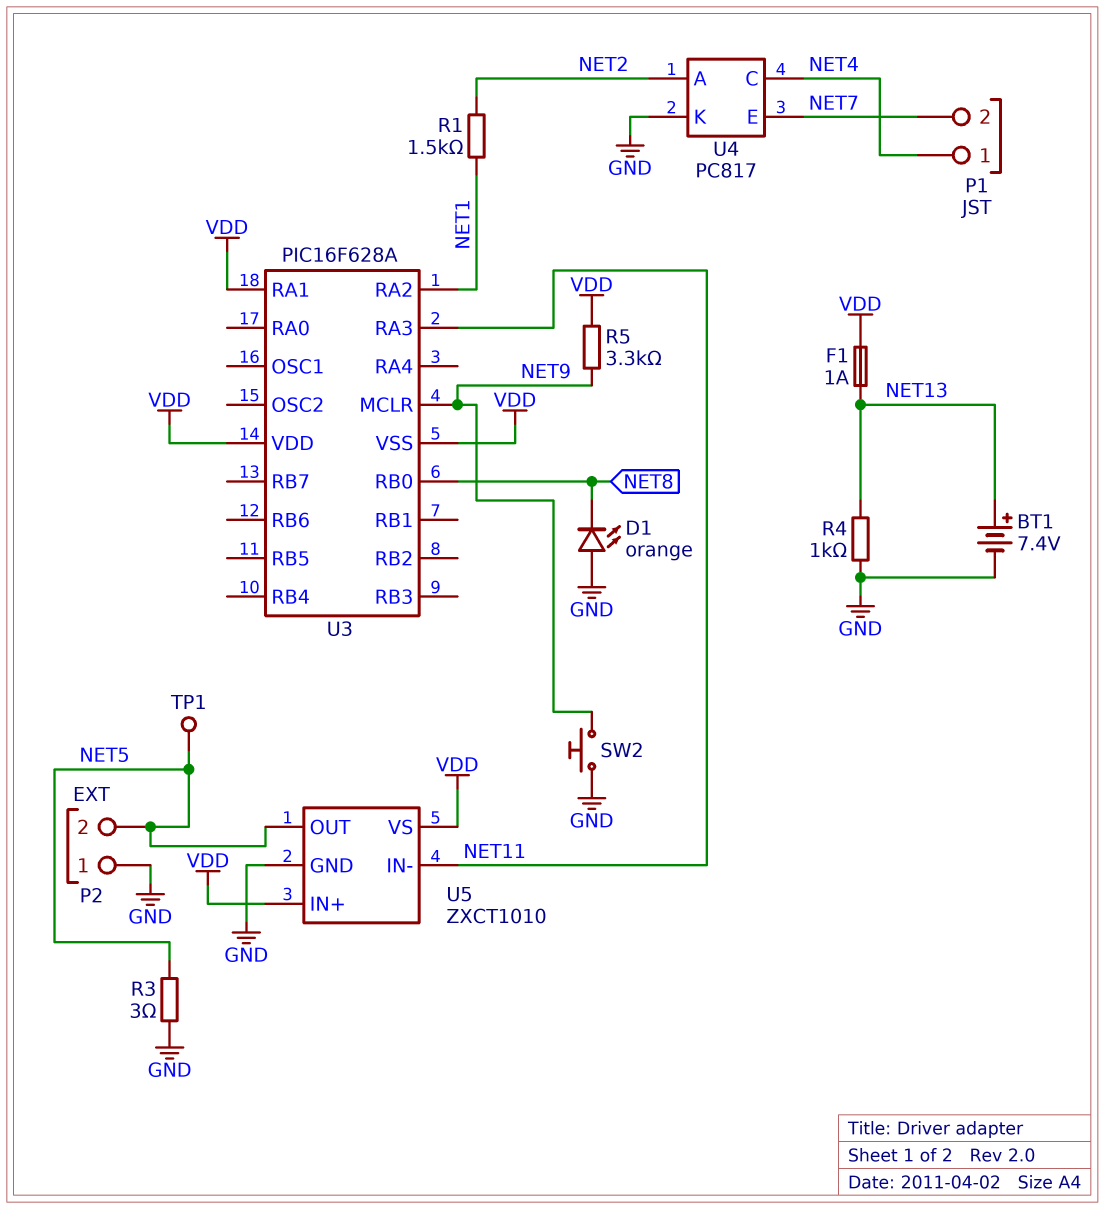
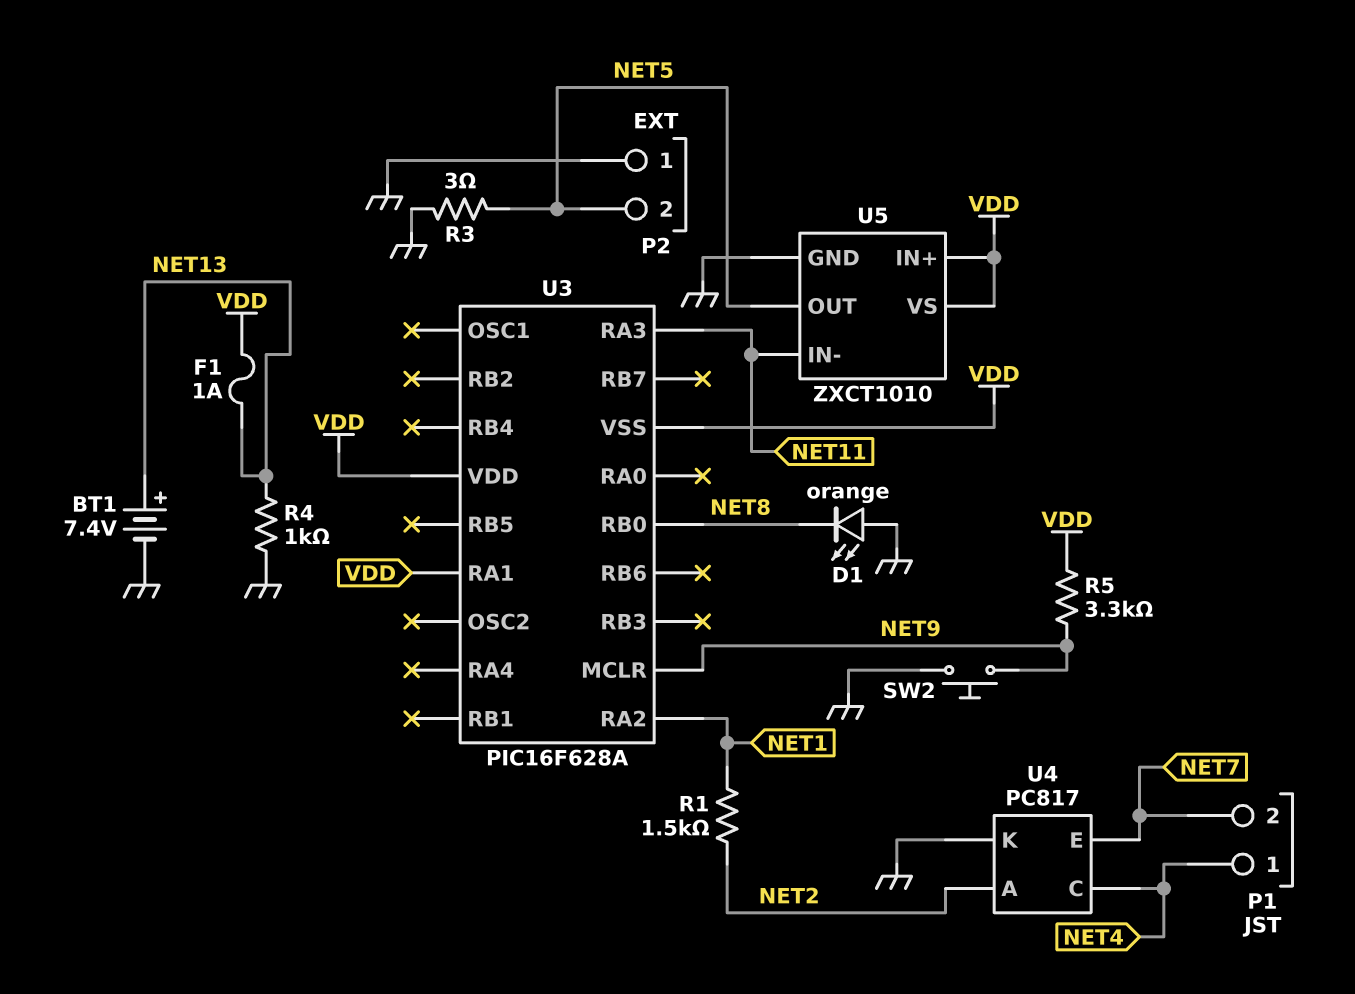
TP1: test point (NET5) -> none

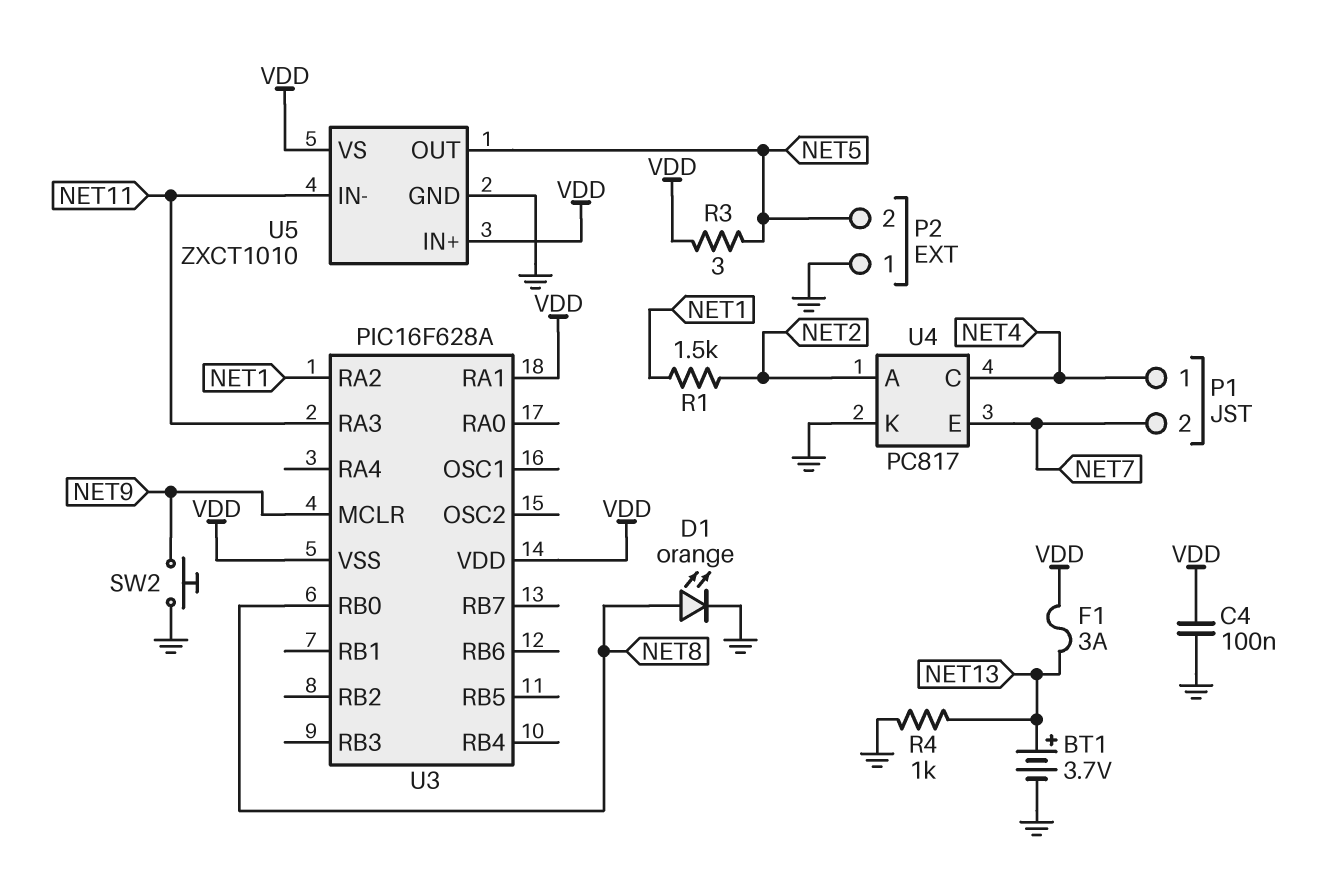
BT1: 7.4V (plus NET13, minus GND) -> 3.7V (plus NET13, minus GND)
C4: none -> 100nF (GND, VDD)
D1: LED orange (A GND, K NET8) -> LED orange (A NET8, K GND)
F1: 1A (NET13, VDD) -> 3A (NET13, VDD)
R3: 3 (GND, NET5) -> 3 (NET5, VDD)
R5: 3.3k (NET9, VDD) -> none

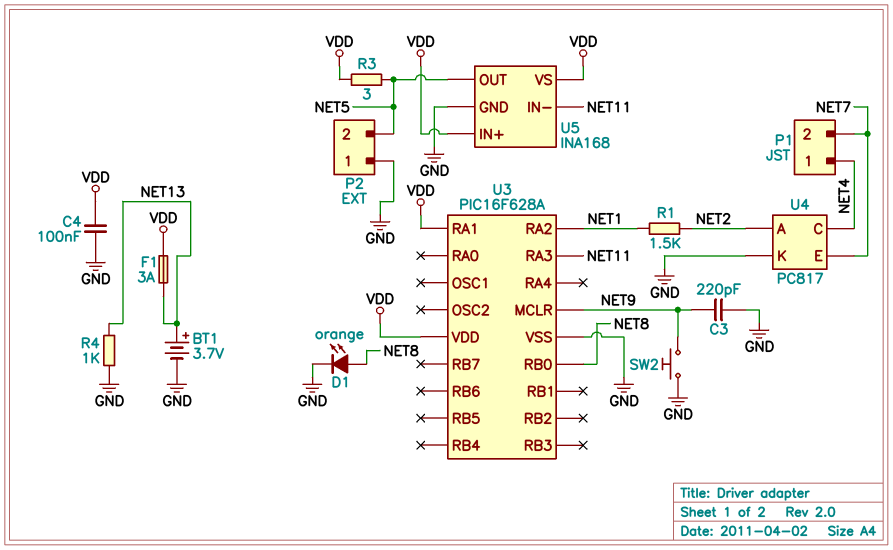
C3: none -> 220pF (GND, NET9)
U3 pin VSS: VDD -> GND
U5: ZXCT1010 -> INA168

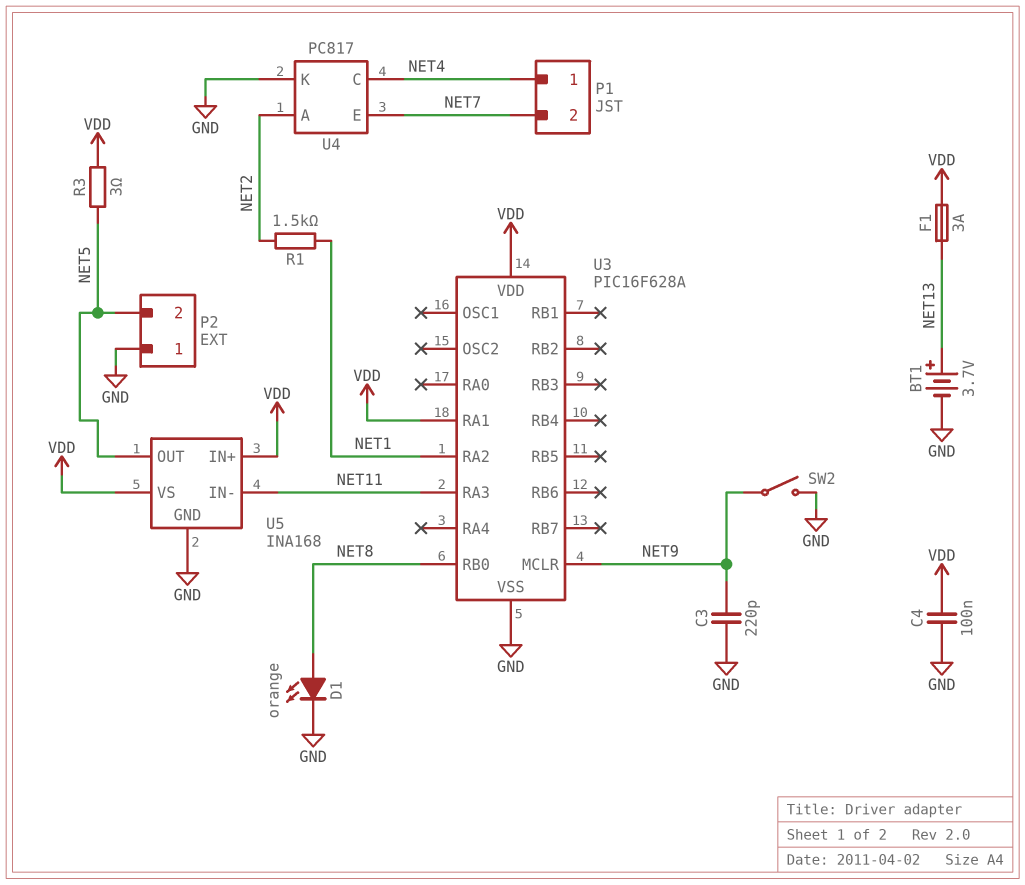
R4: 1k (GND, NET13) -> none
SW2: button (GND, NET9) -> switch (GND, NET9)

